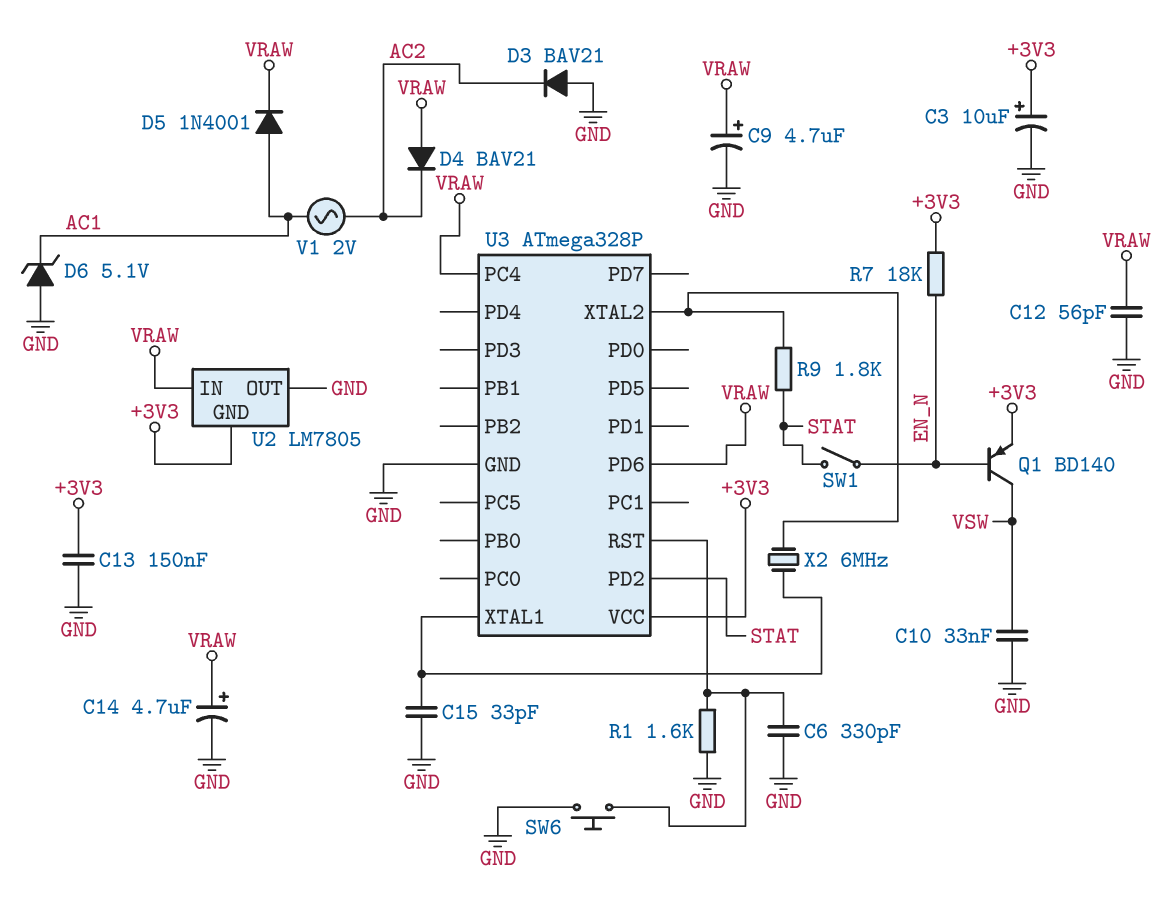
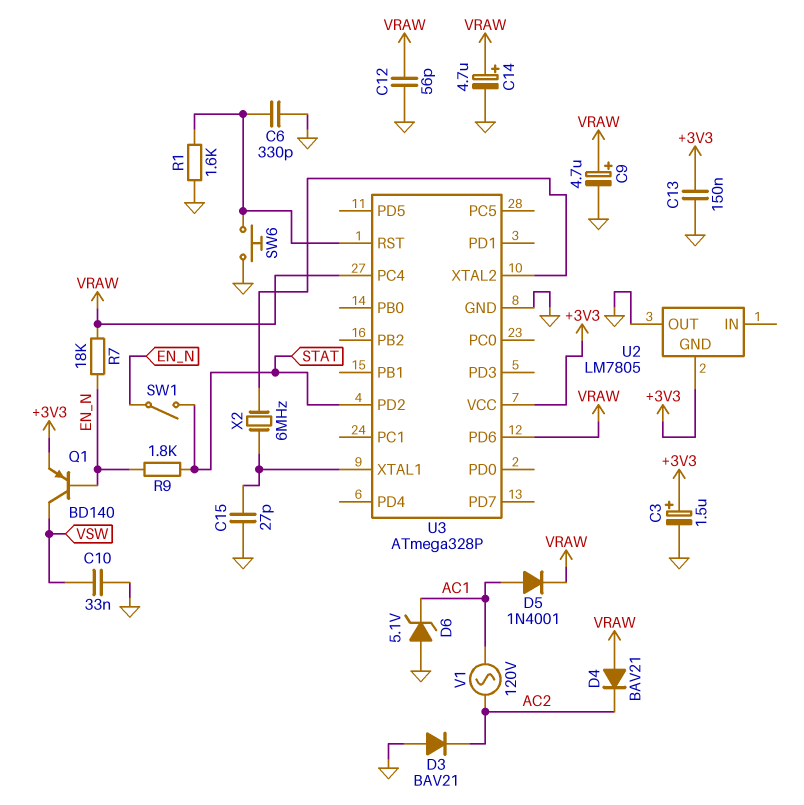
C3: 10uF (plus +3V3, minus GND) -> 1.5uF (plus +3V3, minus GND)
C15: 33pF (GND, U3/XTAL1) -> 27pF (GND, U3/XTAL1)
R7: 18k (+3V3, EN_N) -> 18k (EN_N, VRAW)
R9: 1.8k (STAT, U3/XTAL2) -> 1.8k (EN_N, STAT)
U2 pin IN: VRAW -> none
V1: AC 2V (AC1, AC2) -> AC 120V (AC1, AC2)

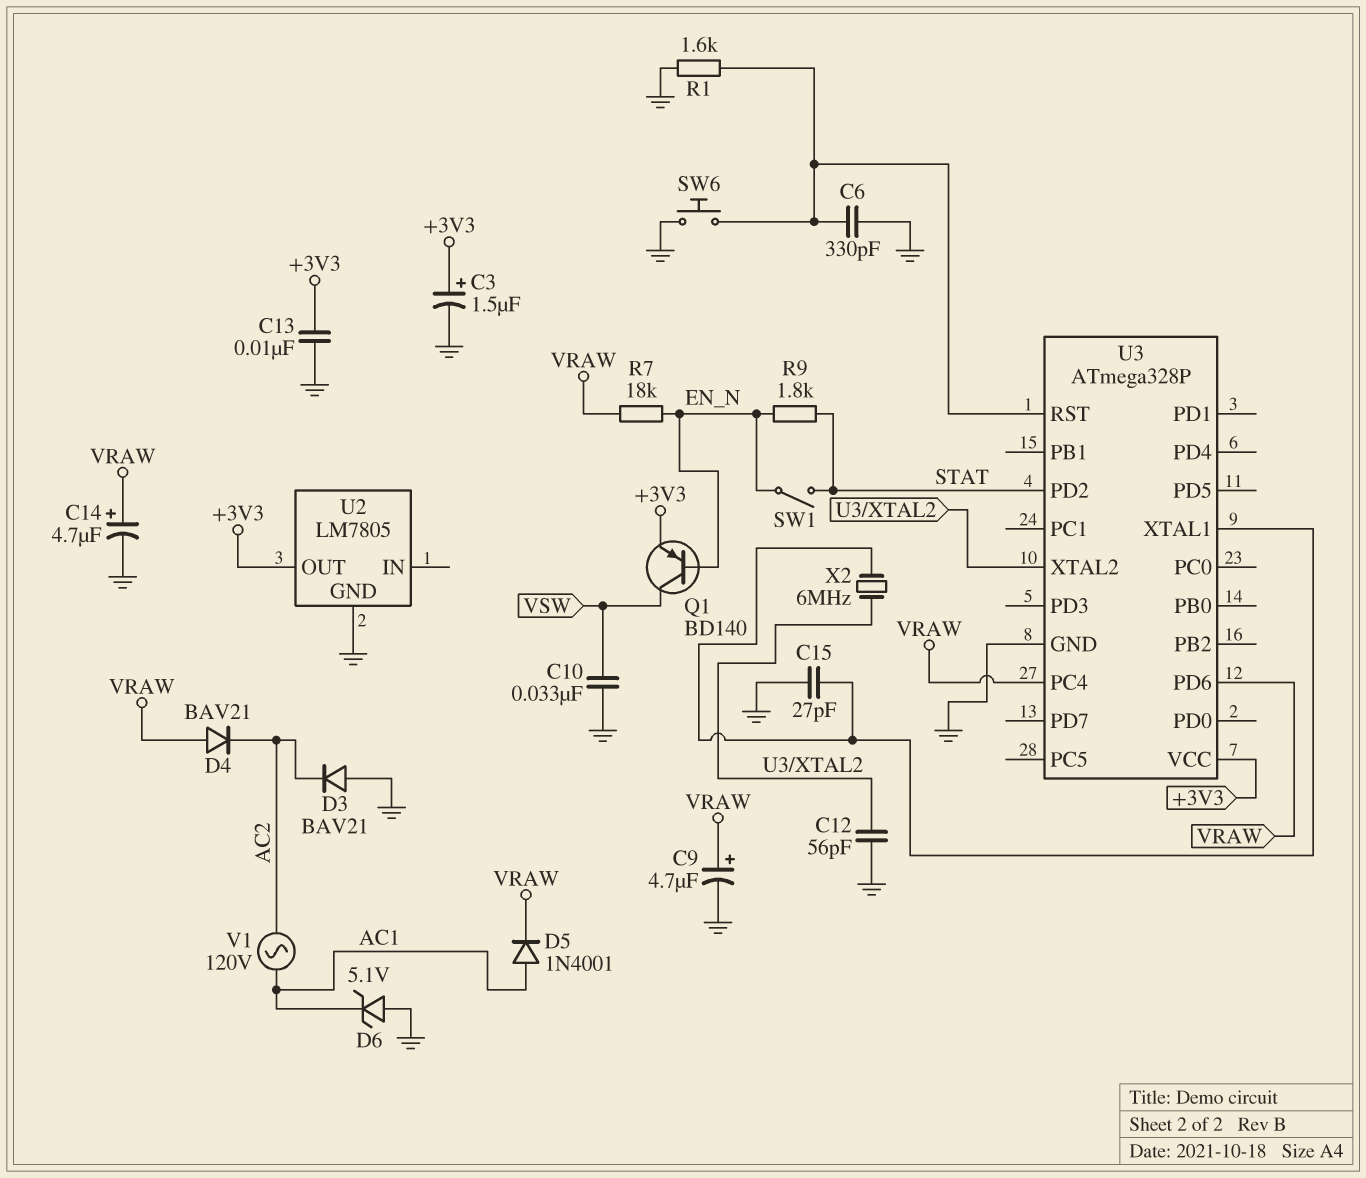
C12: 56pF (GND, VRAW) -> 56pF (GND, U3/XTAL2)
C13: 150nF (+3V3, GND) -> 10nF (+3V3, GND)
U2 pin GND: +3V3 -> GND
U2 pin OUT: GND -> +3V3

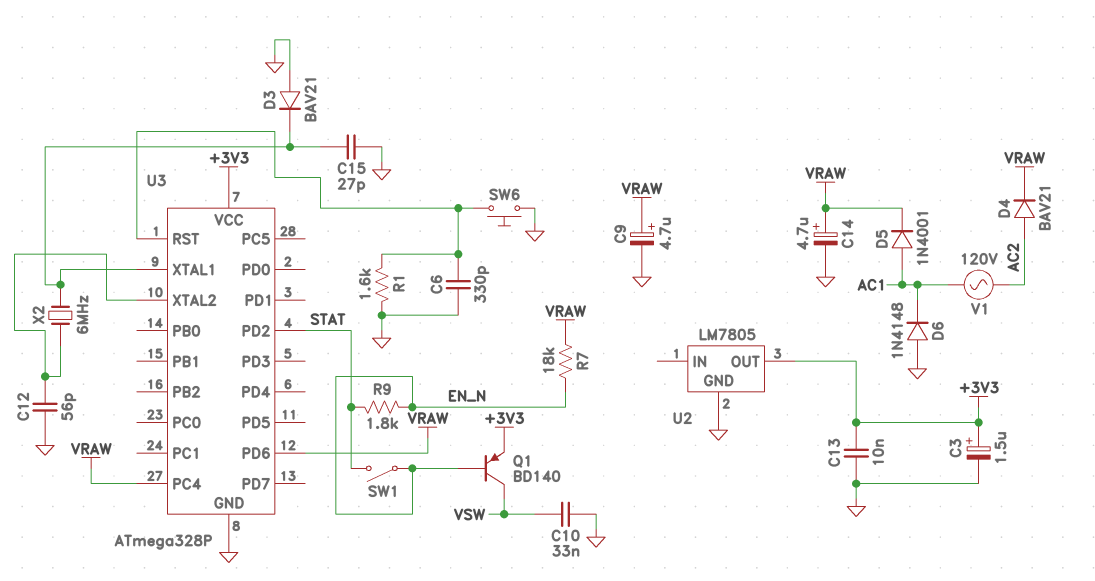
D3: diode BAV21 (A GND, K AC2) -> diode BAV21 (A GND, K U3/XTAL1)
D4: diode BAV21 (A VRAW, K AC2) -> diode BAV21 (A AC2, K VRAW)
D6: zener 5.1V (A GND, K AC1) -> diode 1N4148 (A GND, K AC1)

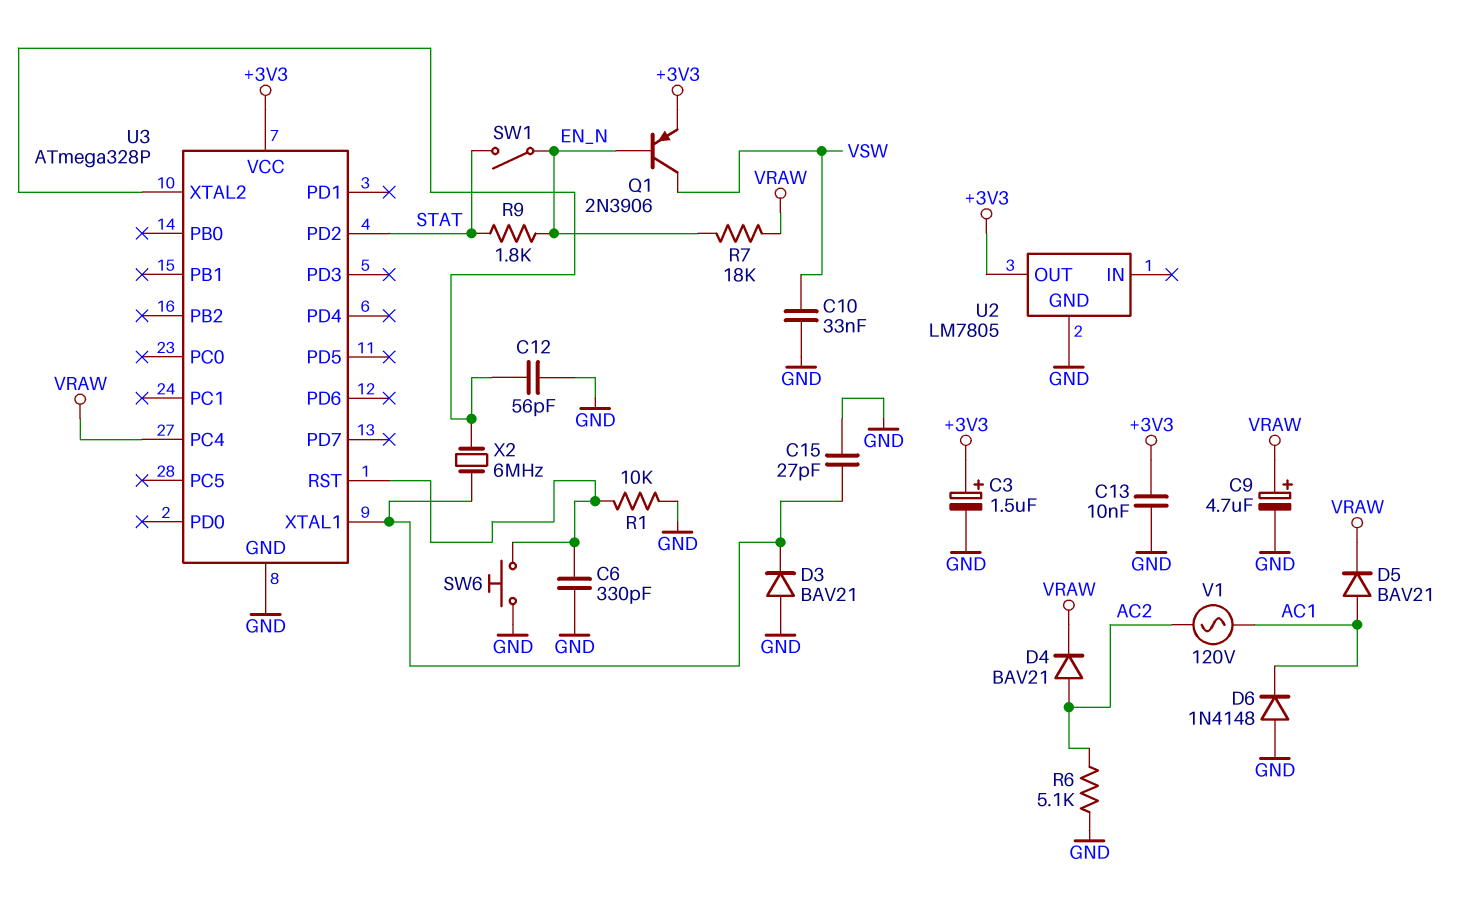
C14: 4.7uF (plus VRAW, minus GND) -> none
D5: diode 1N4001 (A AC1, K VRAW) -> diode BAV21 (A AC1, K VRAW)
Q1: PNP BD140 (B EN_N, C VSW, E +3V3) -> PNP 2N3906 (B EN_N, C VSW, E +3V3)
R1: 1.6k (GND, U3/RST) -> 10k (GND, U3/RST)
R6: none -> 5.1k (AC2, GND)
U3 pin PD6: VRAW -> none

